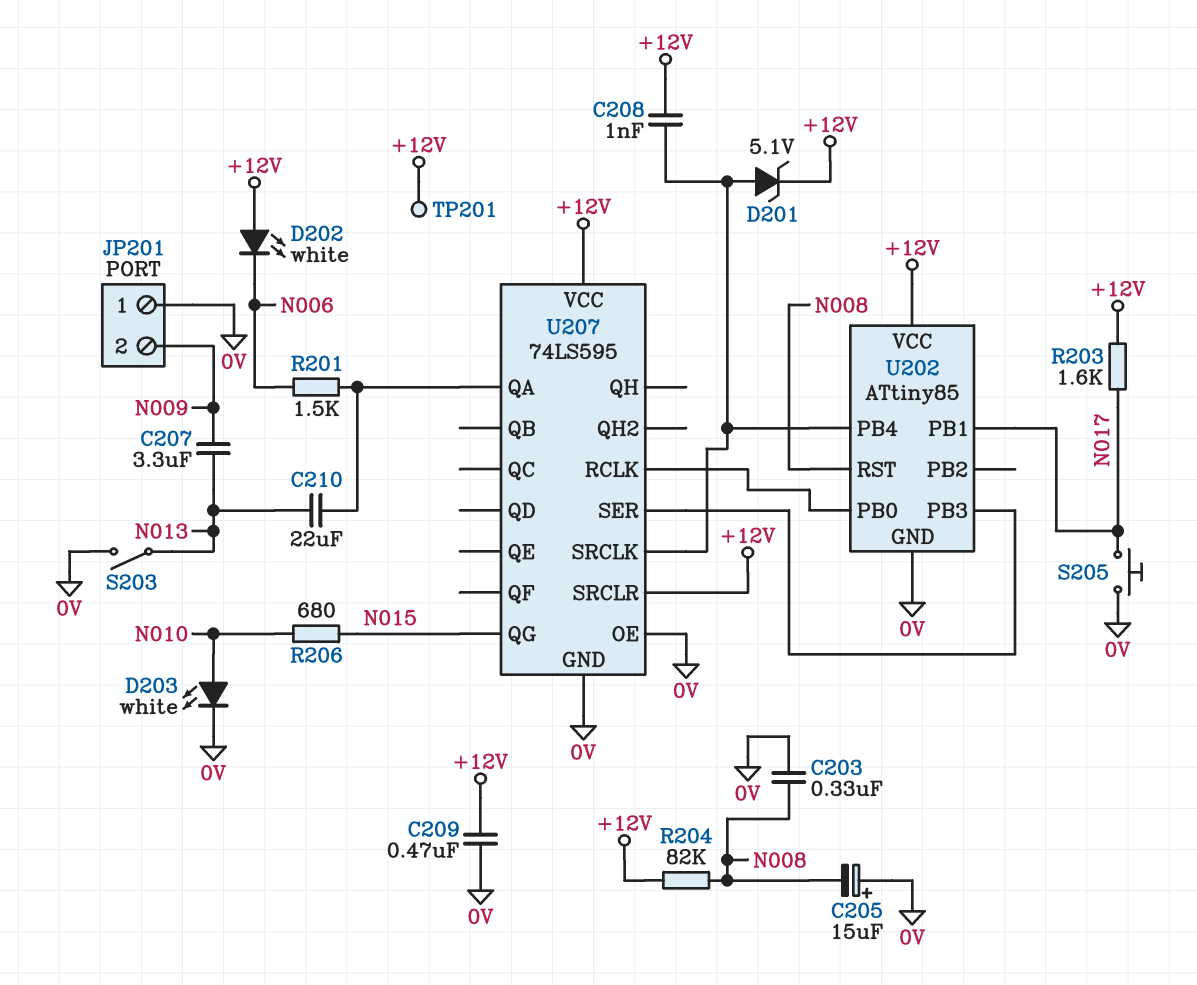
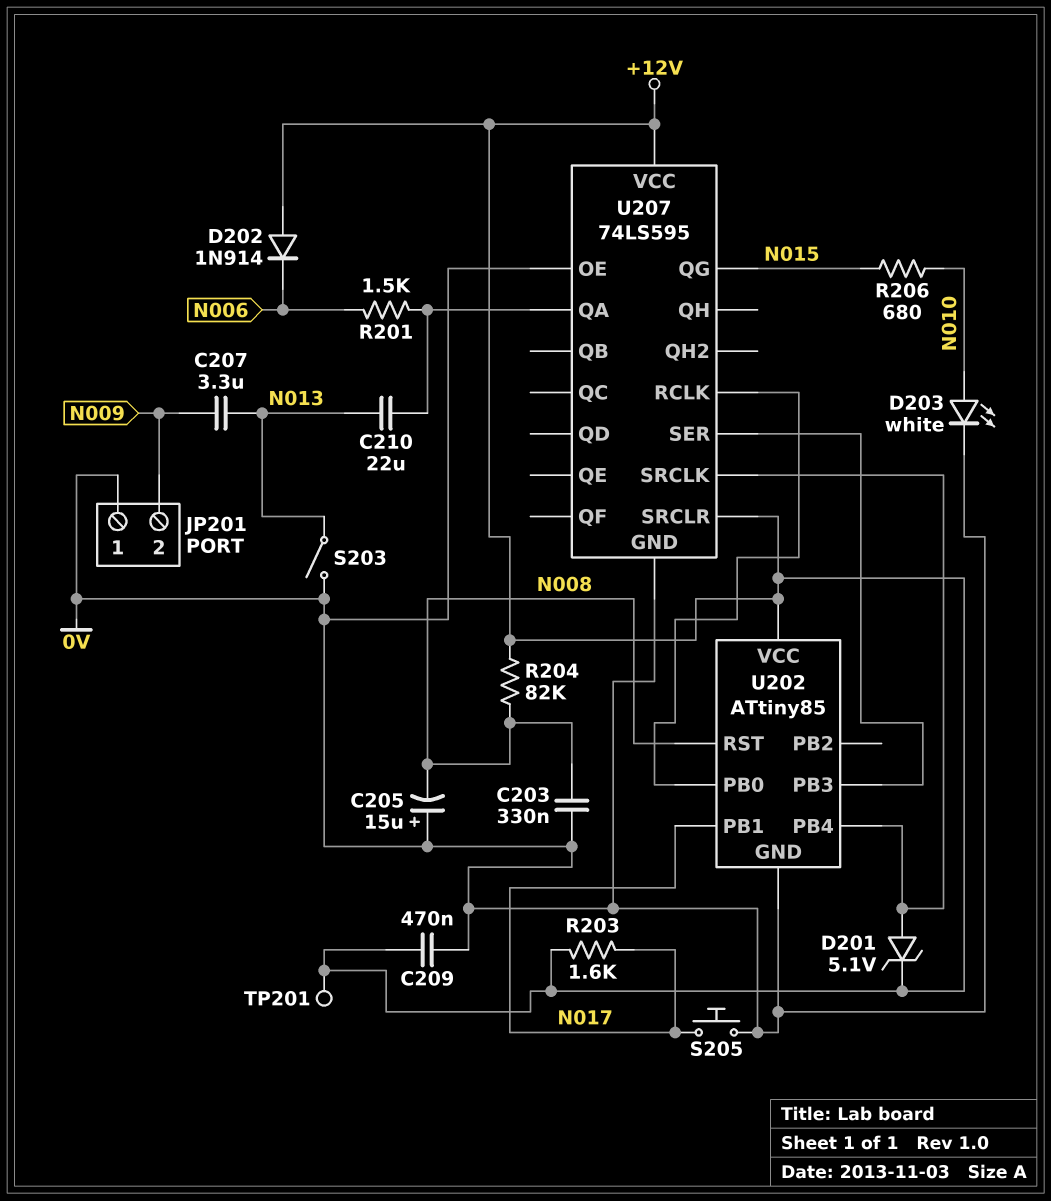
C208: 1nF (+12V, U202/PB4) -> none
D202: LED white (A +12V, K N006) -> diode 1N914 (A +12V, K N006)

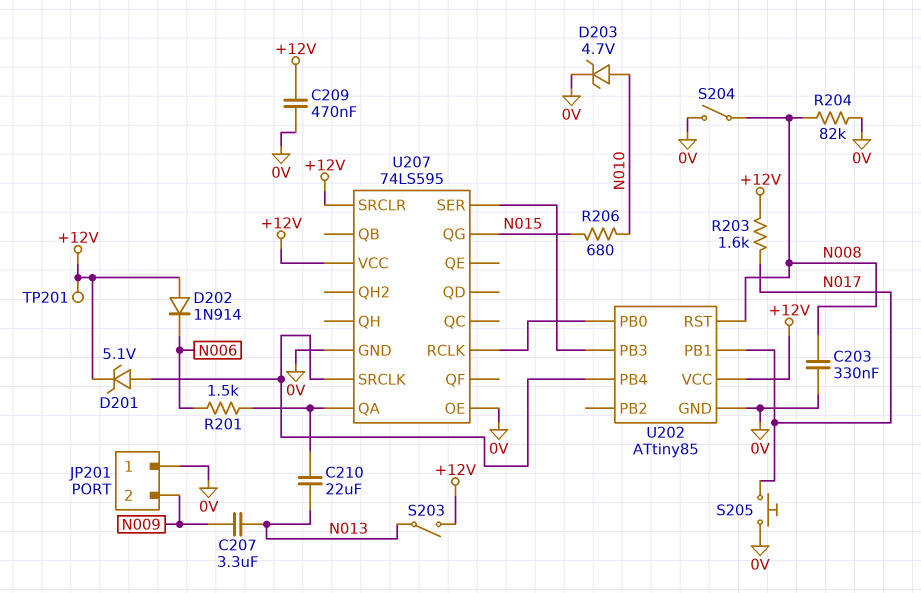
C205: 15uF (plus 0V, minus N008) -> none
D203: LED white (A N010, K 0V) -> zener 4.7V (A N010, K 0V)
R204: 82k (+12V, N008) -> 82k (0V, N008)
S203: switch (0V, N013) -> switch (+12V, N013)
S204: none -> switch (0V, N008)

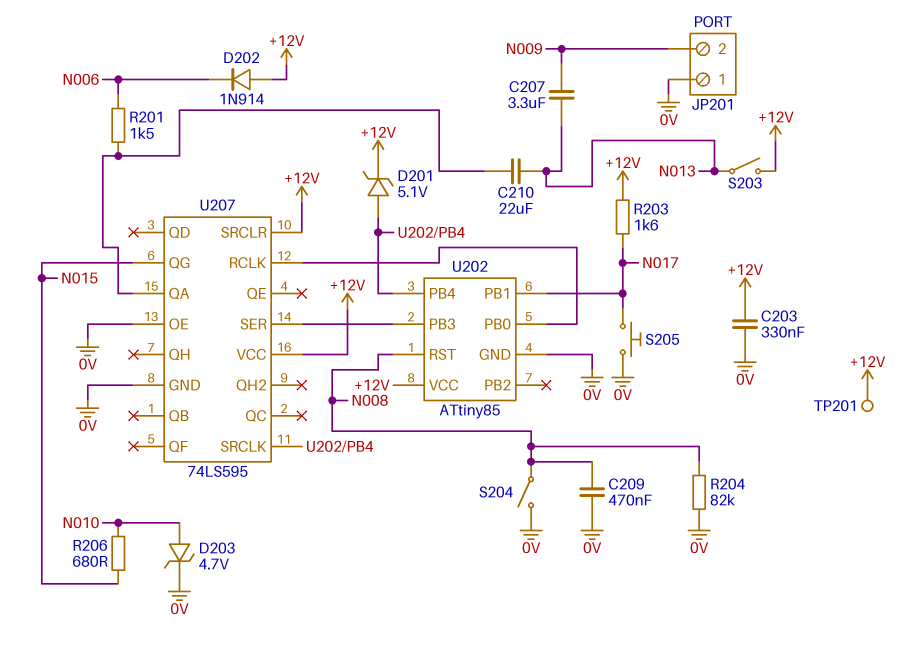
C203: 330nF (0V, N008) -> 330nF (+12V, 0V)
C209: 470nF (+12V, 0V) -> 470nF (0V, N008)

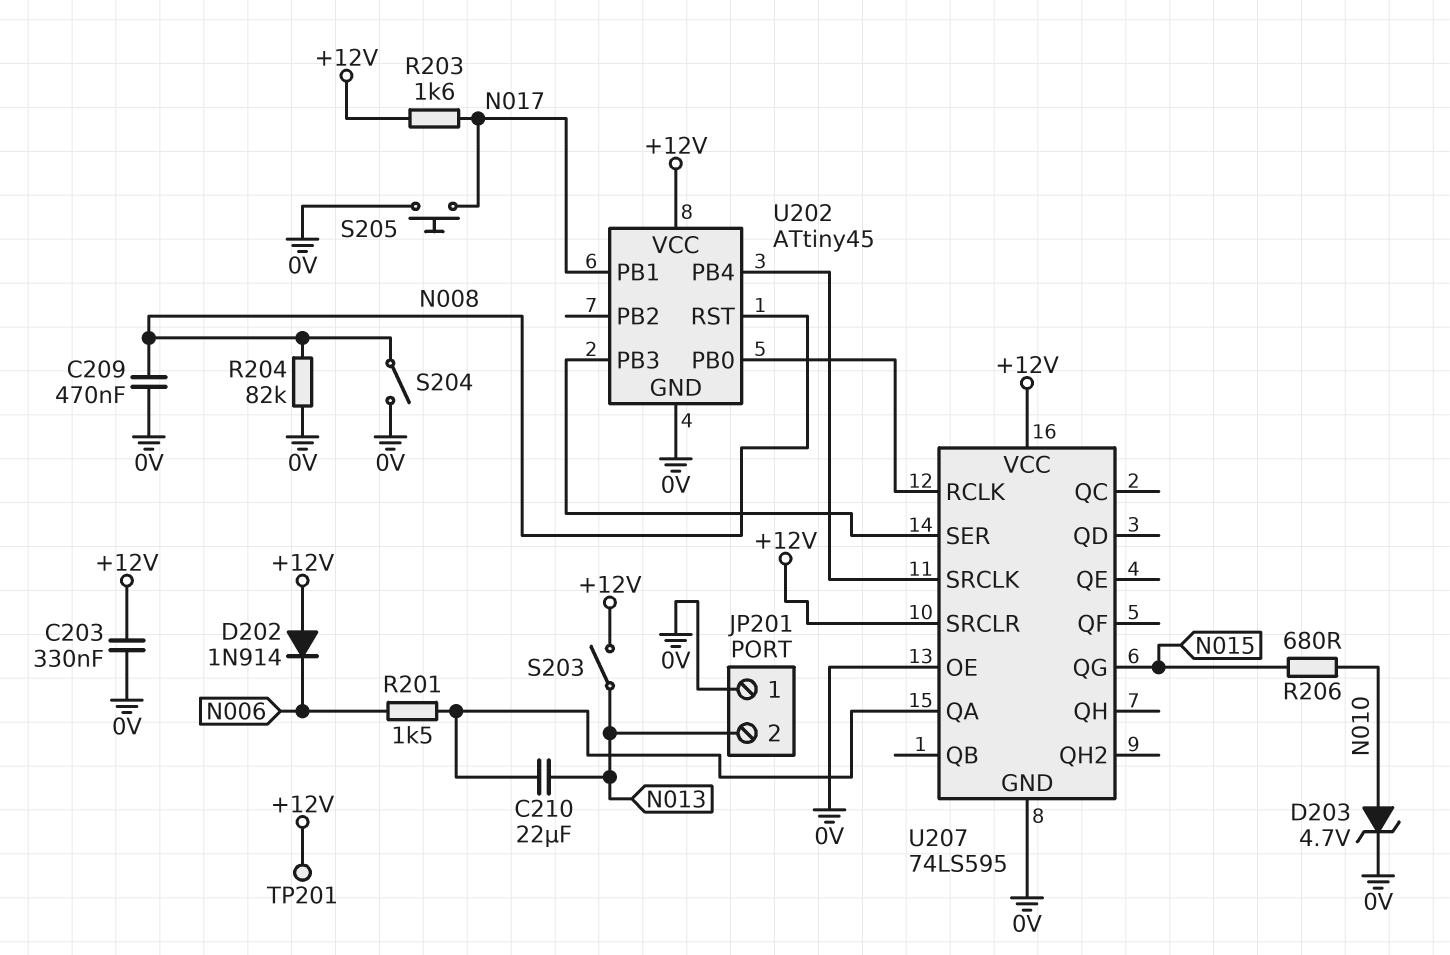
C207: 3.3uF (N009, N013) -> none
D201: zener 5.1V (A U202/PB4, K +12V) -> none
JP201 pin 2: N009 -> N013
U202: ATtiny85 -> ATtiny45

